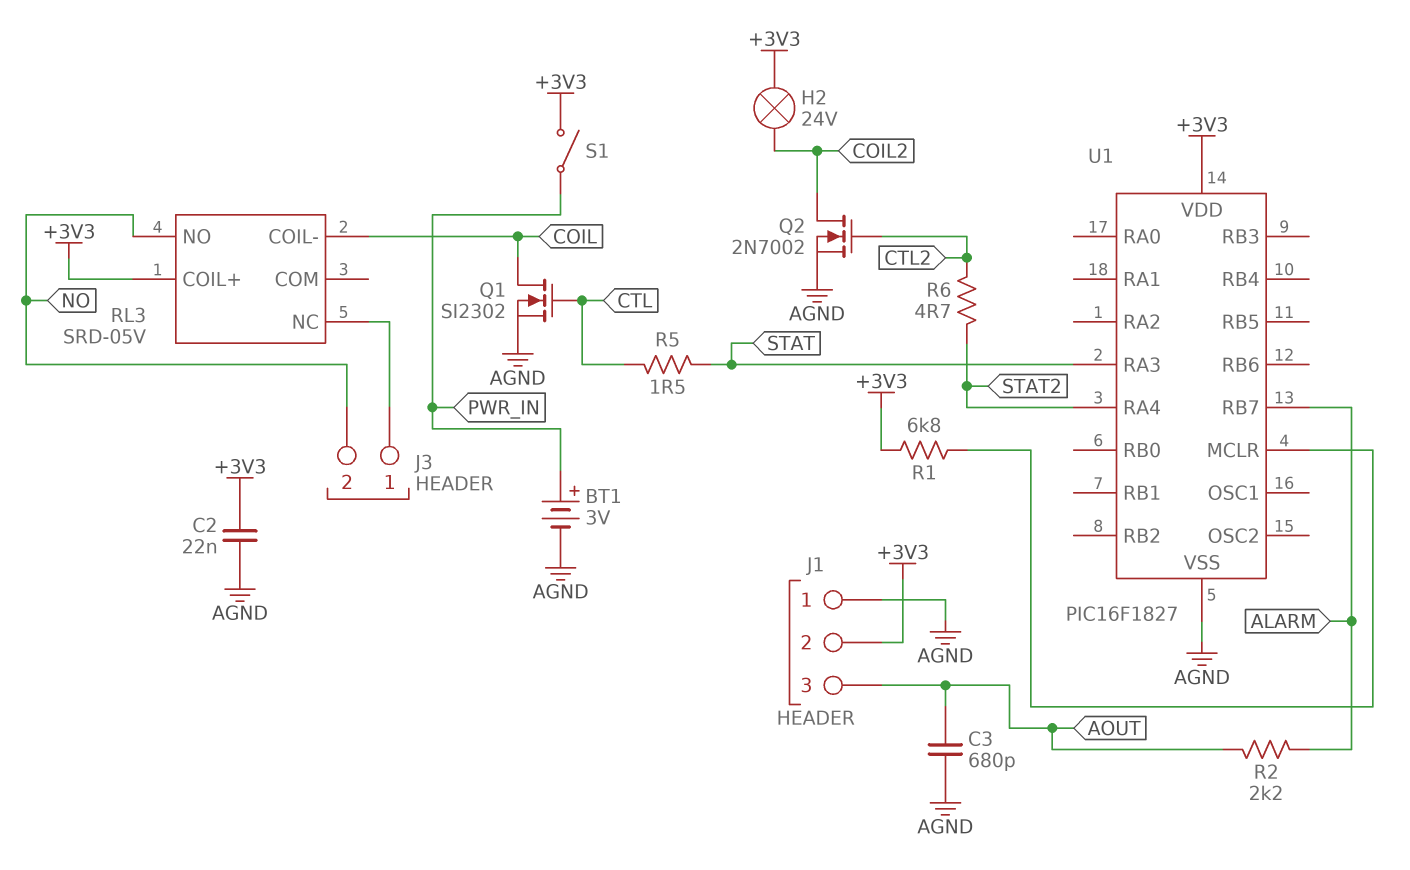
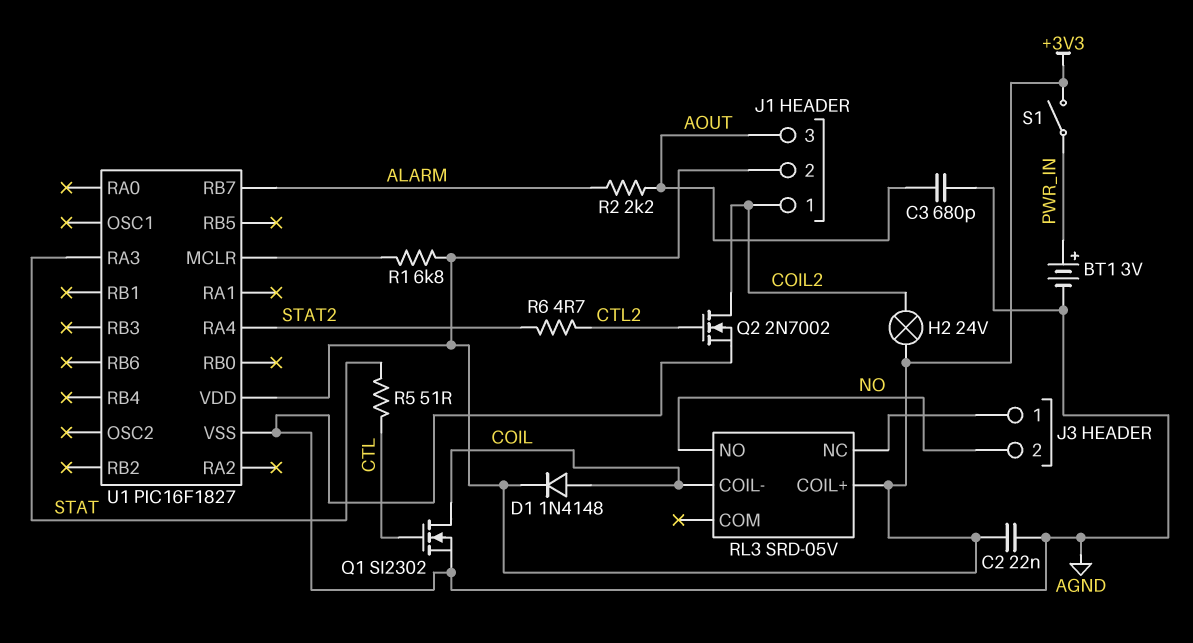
D1: none -> diode 1N4148 (A COIL, K +3V3)
J1 pin 1: AGND -> COIL2
R5: 1.5 (CTL, STAT) -> 51 (CTL, STAT)

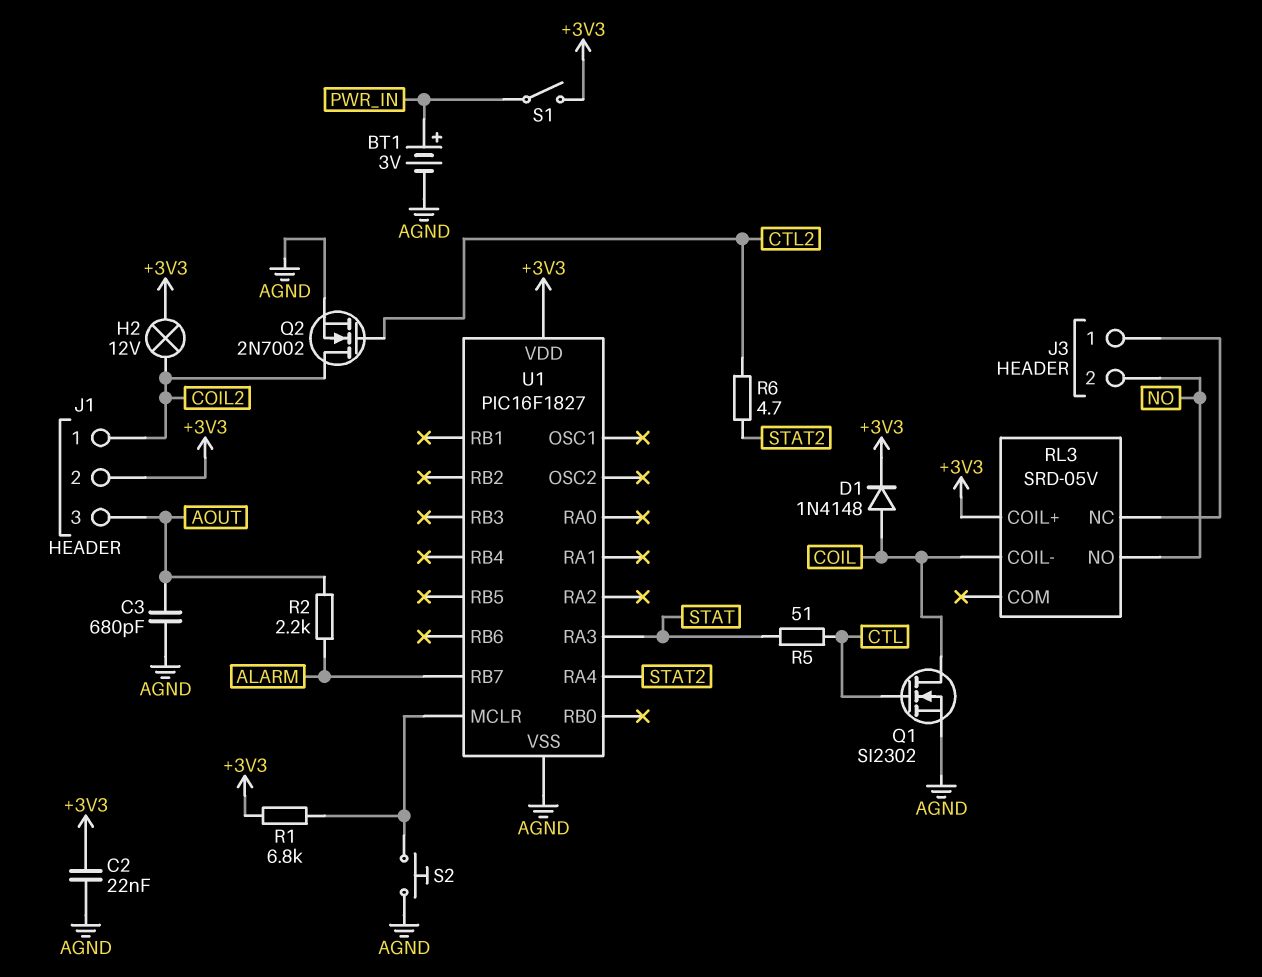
H2: lamp 24V (+3V3, COIL2) -> lamp 12V (+3V3, COIL2)
S2: none -> button (AGND, U1/MCLR)

